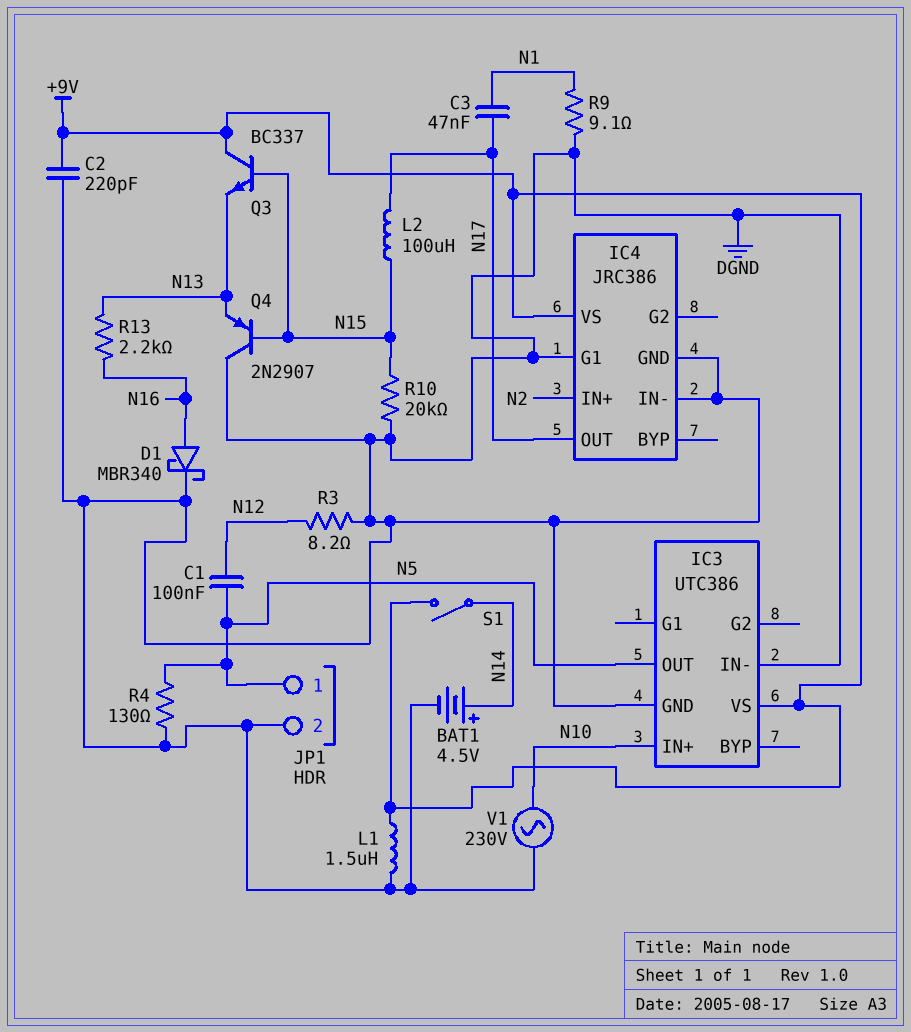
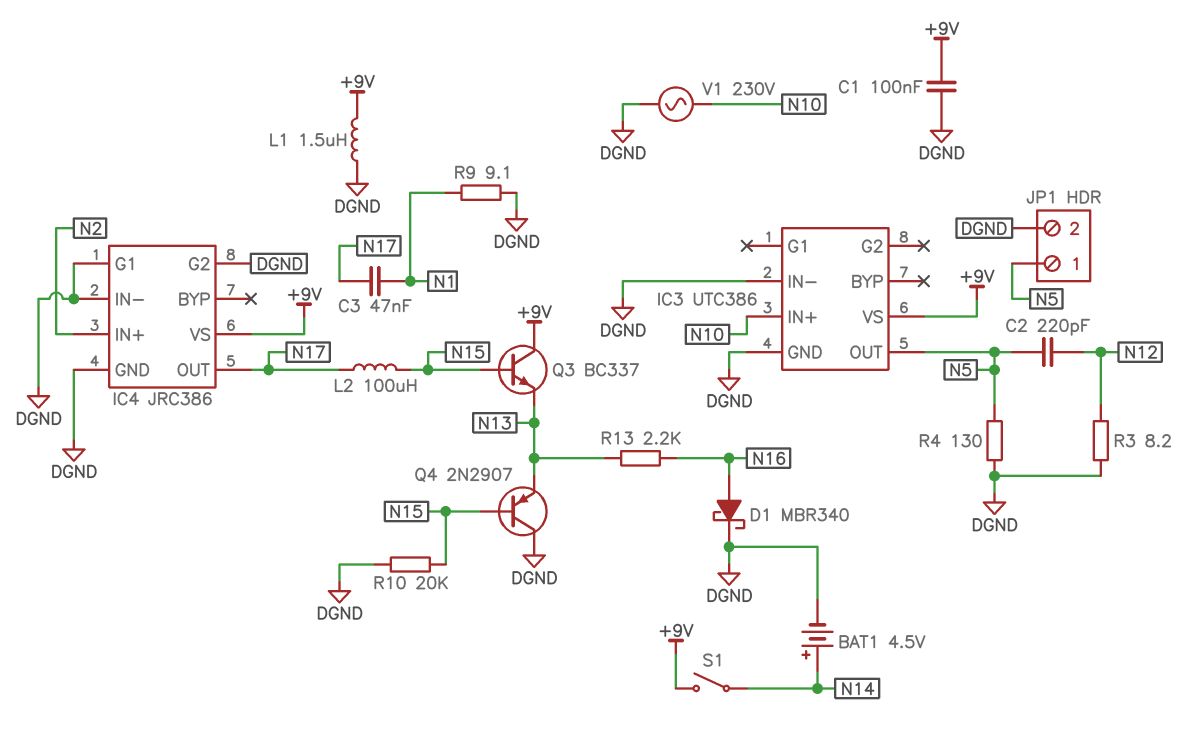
C1: 100nF (N5, N12) -> 100nF (+9V, DGND)
C2: 220pF (+9V, DGND) -> 220pF (N5, N12)
IC4 pin G2: none -> DGND

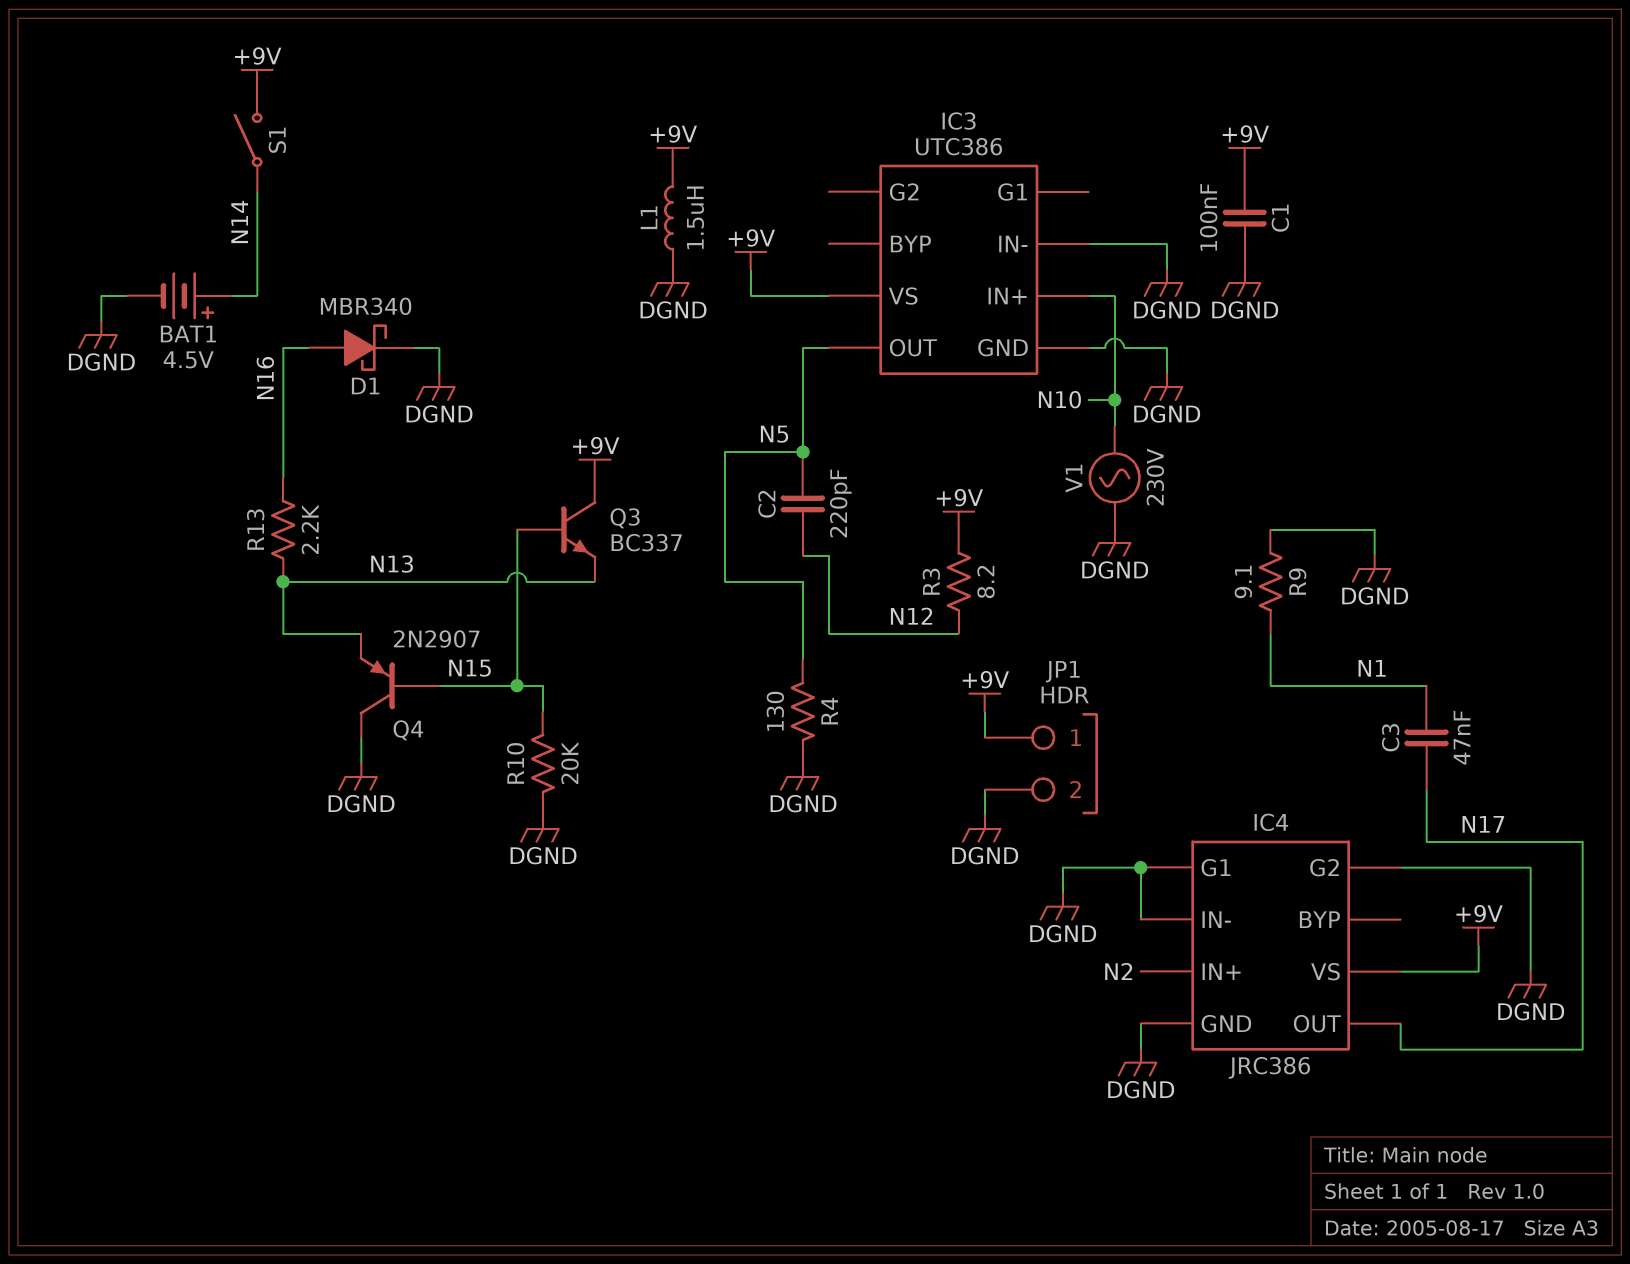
JP1 pin 1: N5 -> +9V
L2: 100uH (N15, N17) -> none
R3: 8.2 (DGND, N12) -> 8.2 (+9V, N12)

